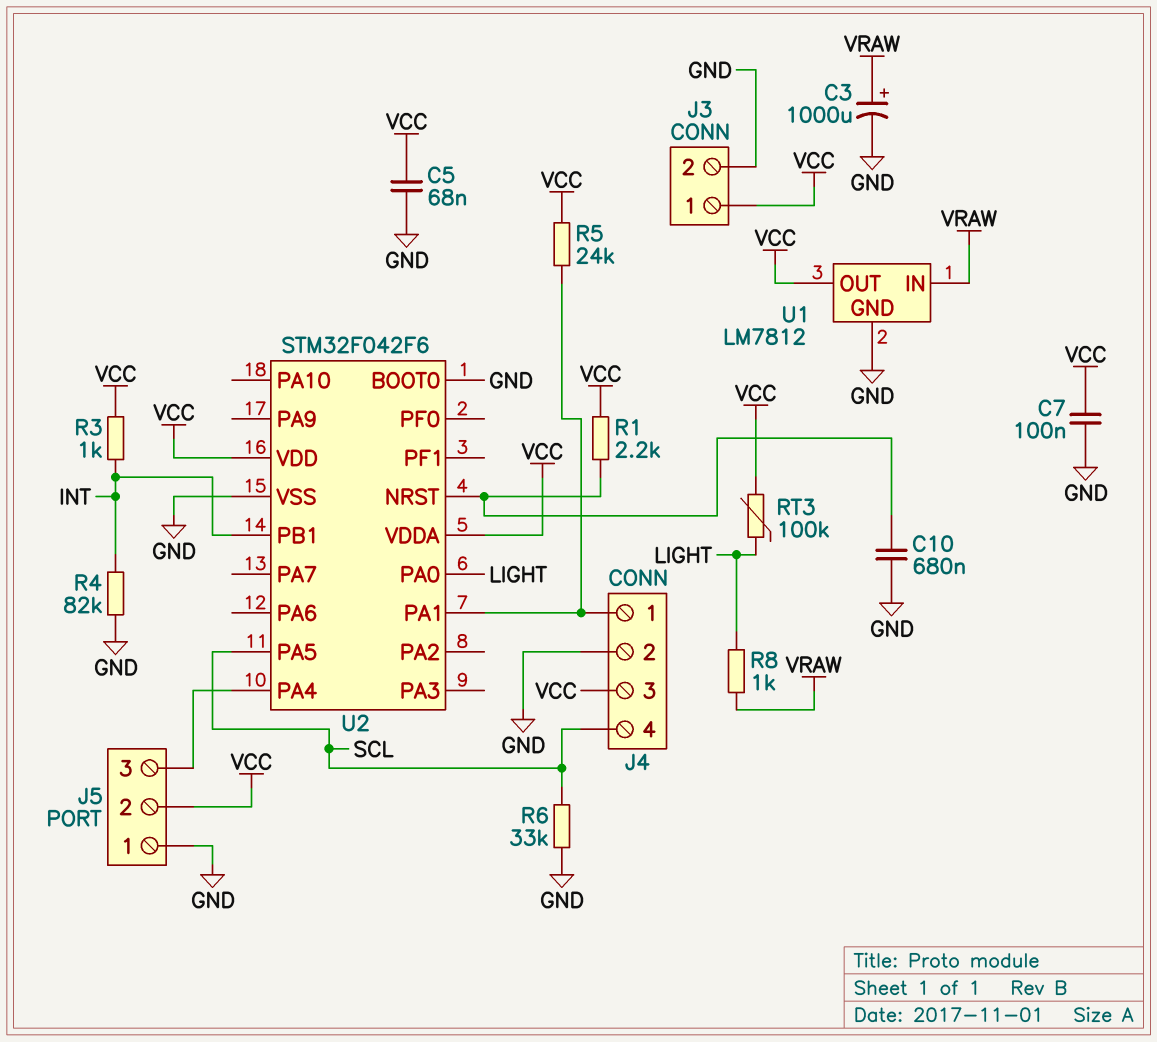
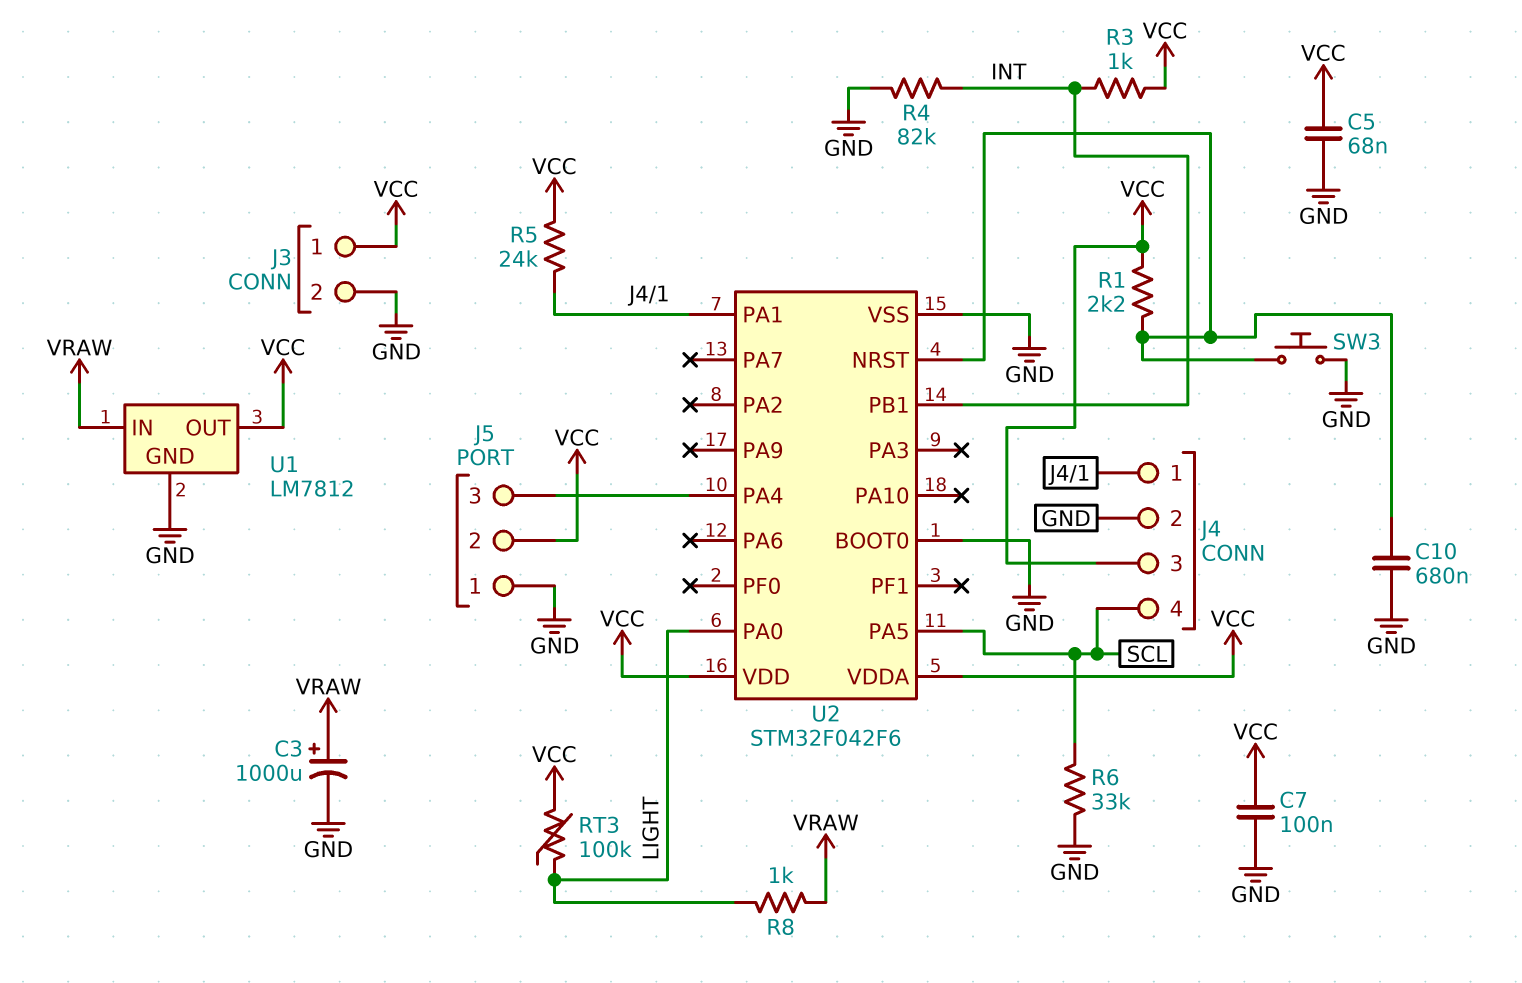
SW3: none -> button (GND, U2/NRST)

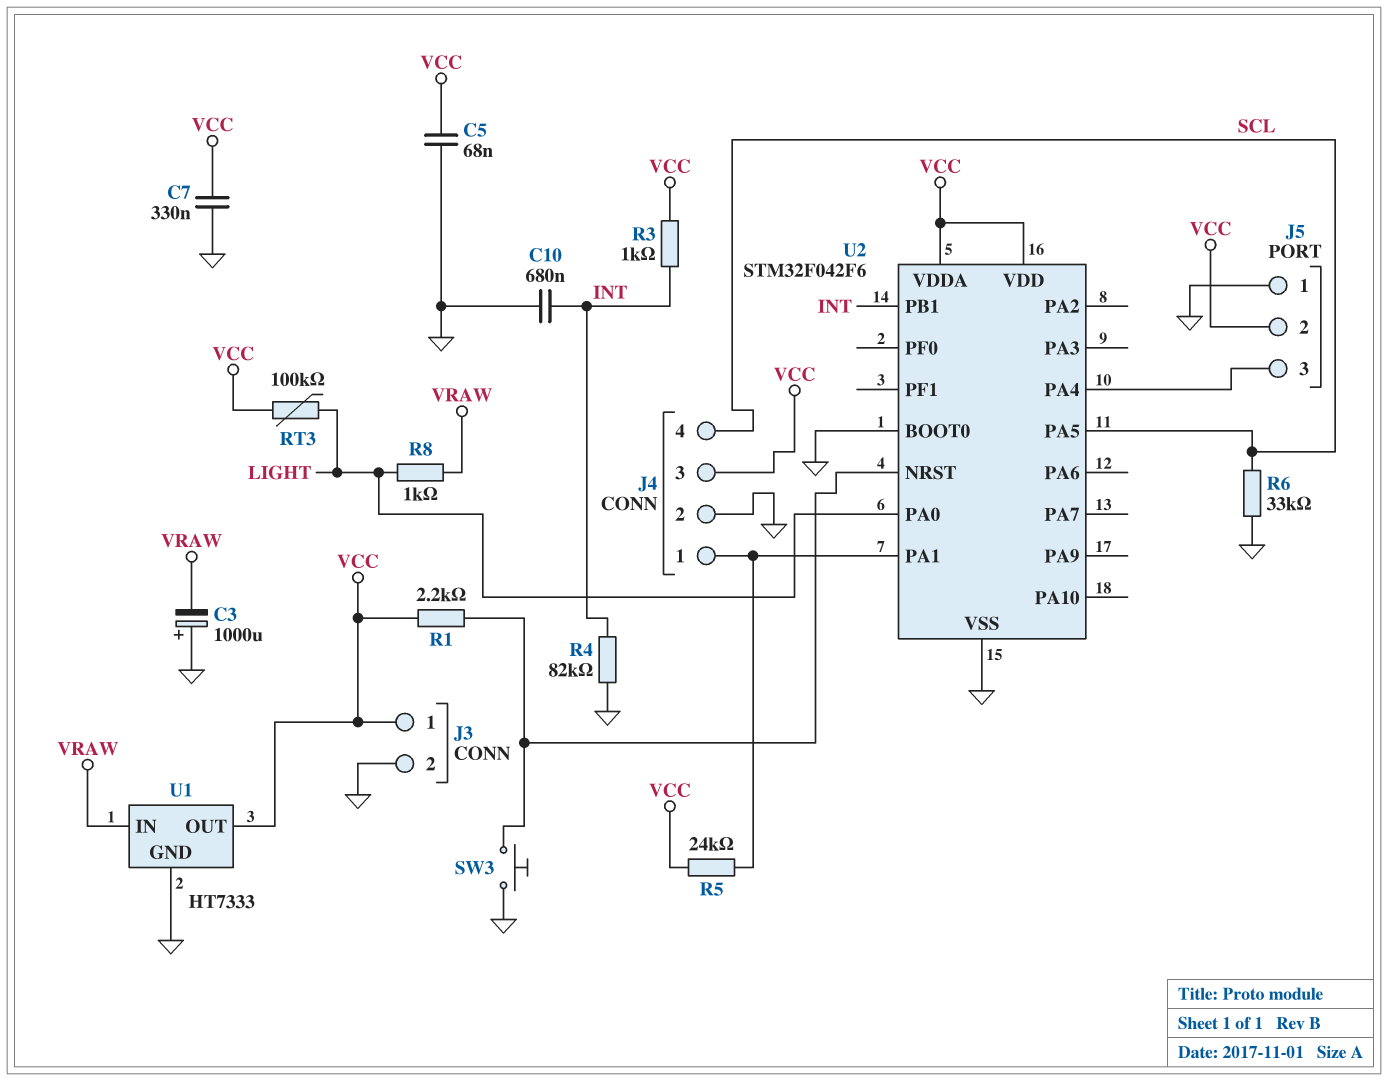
C3: 1000uF (plus VRAW, minus GND) -> 1000uF (plus GND, minus VRAW)
C7: 100nF (GND, VCC) -> 330nF (GND, VCC)
C10: 680nF (GND, U2/NRST) -> 680nF (GND, INT)
U1: LM7812 -> HT7333

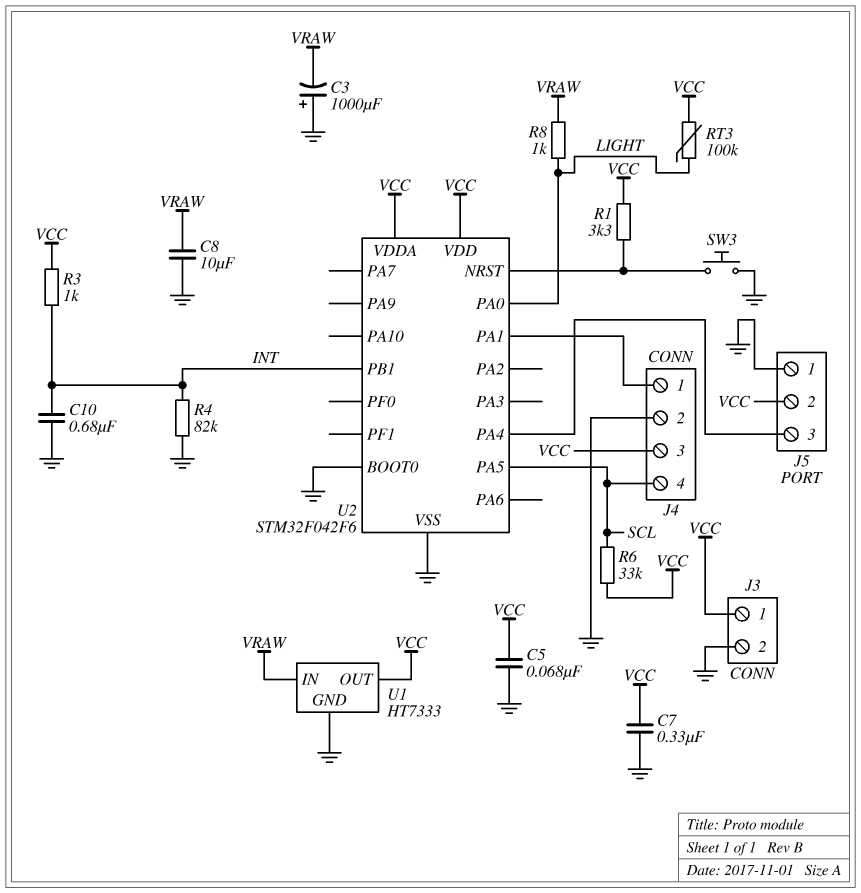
C8: none -> 10uF (GND, VRAW)
R1: 2.2k (U2/NRST, VCC) -> 3.3k (U2/NRST, VCC)
R5: 24k (J4/1, VCC) -> none
R6: 33k (GND, SCL) -> 33k (SCL, VCC)

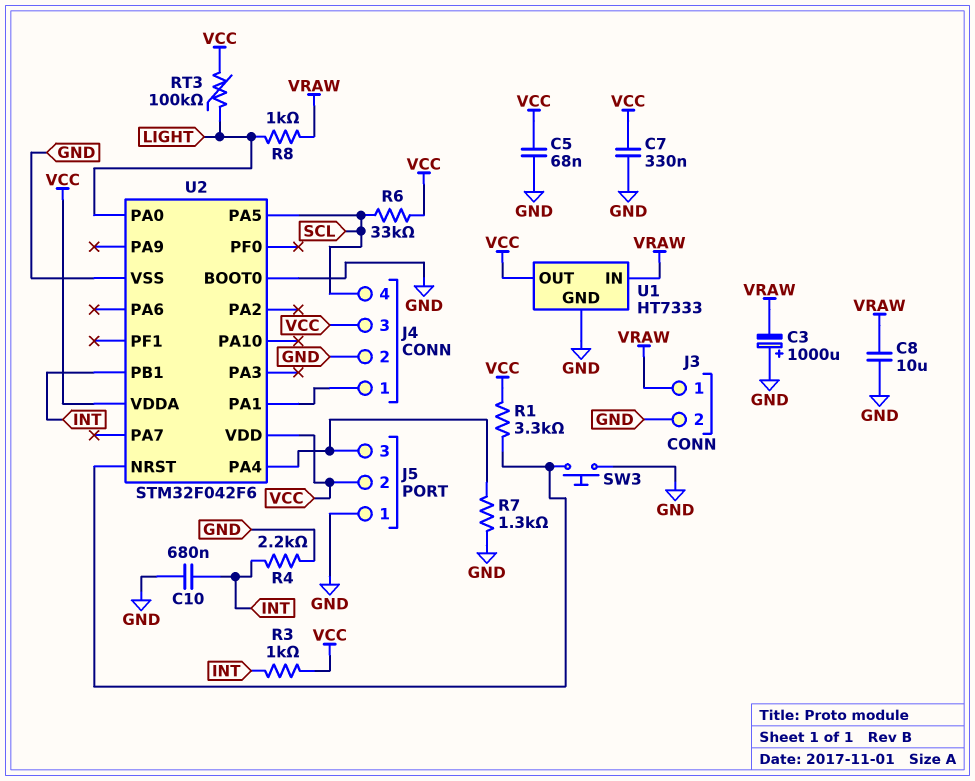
J3 pin 1: VCC -> VRAW
R4: 82k (GND, INT) -> 2.2k (GND, INT)
R7: none -> 1.3k (GND, J5/3)

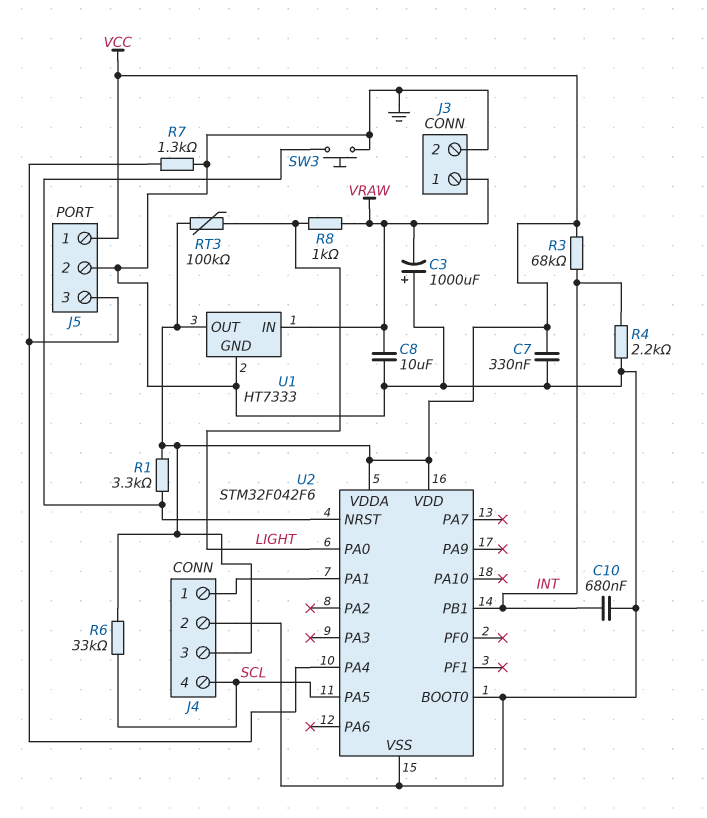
C5: 68nF (GND, VCC) -> none
J5 pin 1: GND -> VCC
J5 pin 2: VCC -> GND
R3: 1k (INT, VCC) -> 68k (INT, VCC)

